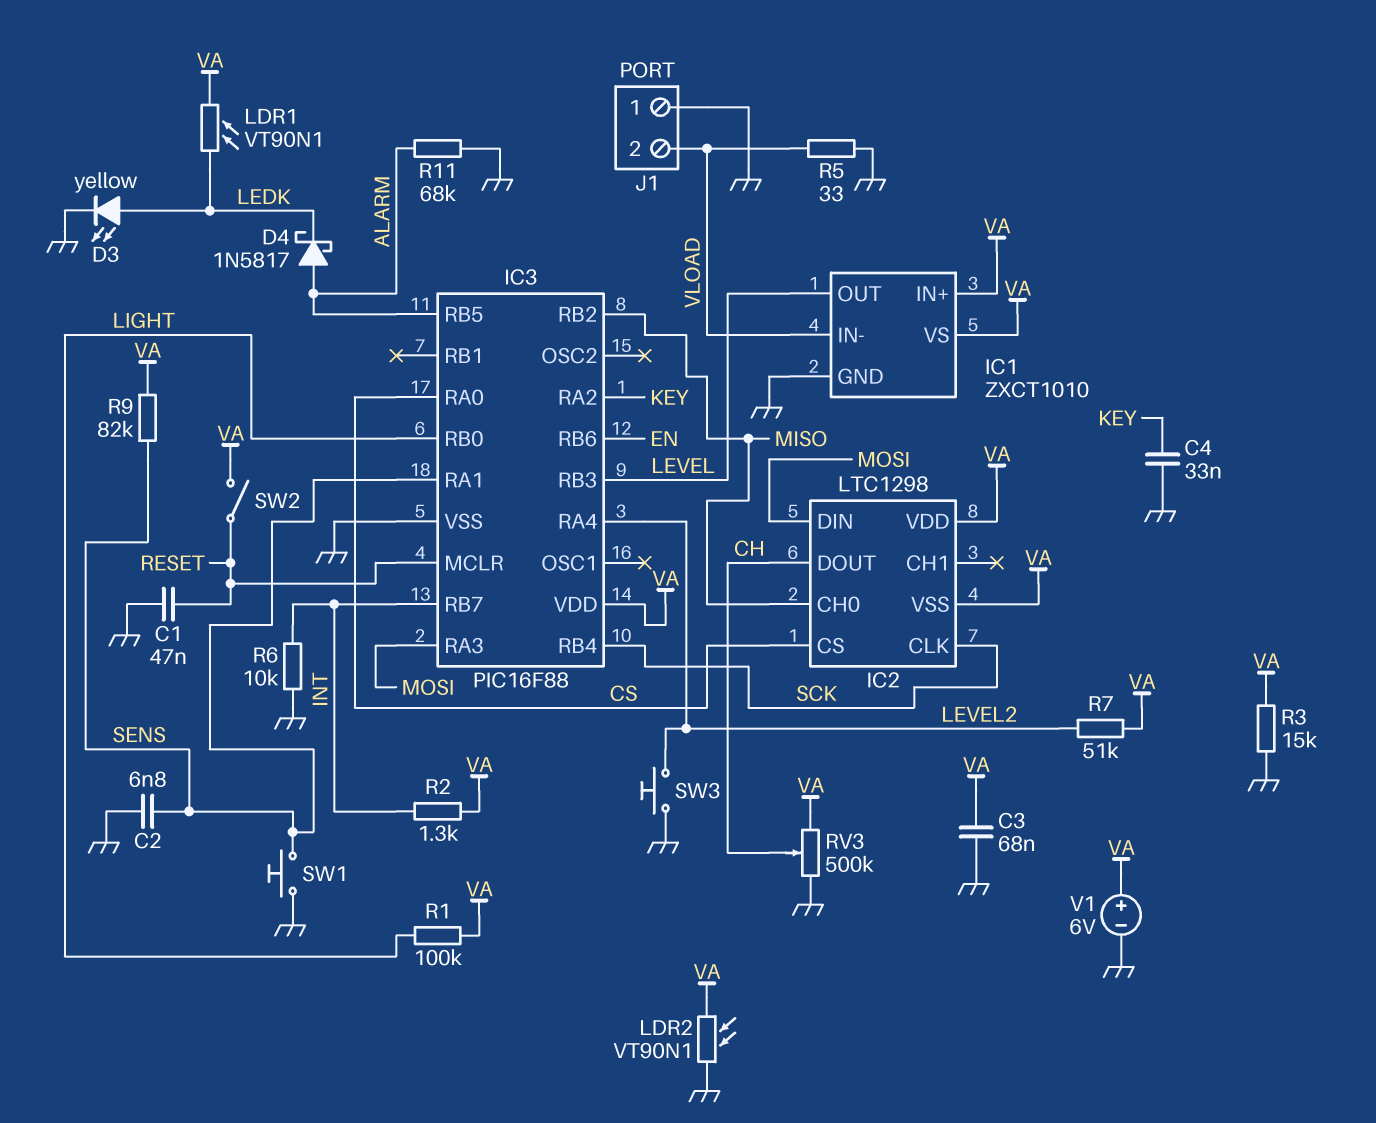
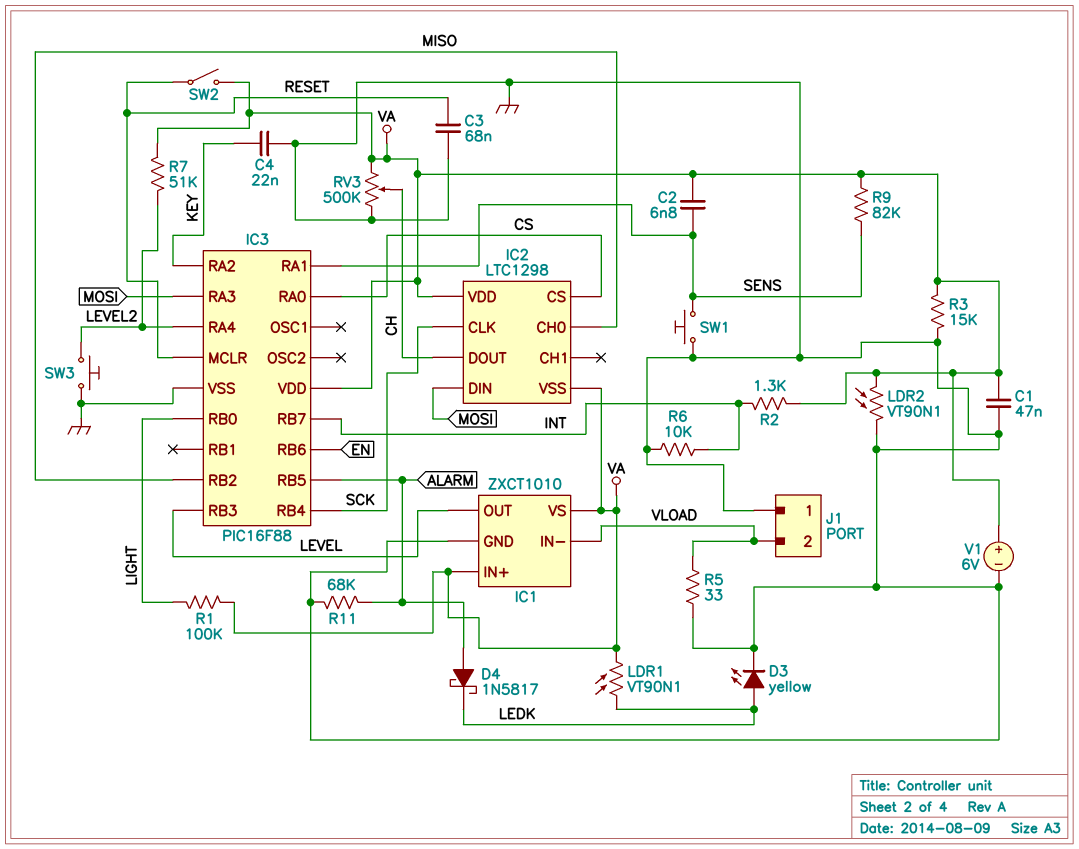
C1: 47nF (GND, RESET) -> 47nF (GND, VA)
C2: 6.8nF (GND, SENS) -> 6.8nF (SENS, VA)
C3: 68nF (GND, VA) -> 68nF (GND, RESET)
C4: 33nF (GND, KEY) -> 22nF (GND, KEY)

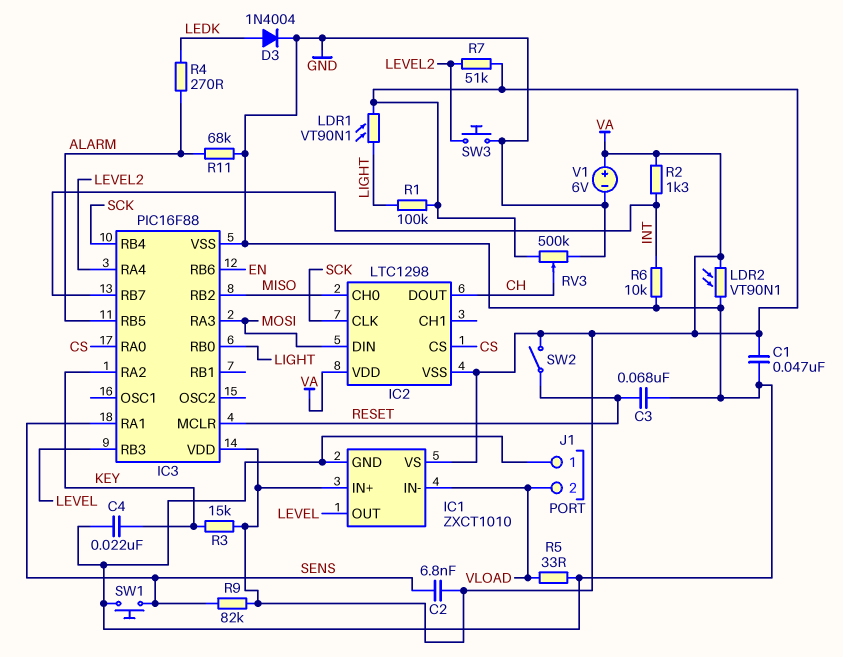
D3: LED yellow (A LEDK, K GND) -> diode 1N4004 (A LEDK, K GND)
D4: schottky 1N5817 (A ALARM, K LEDK) -> none
LDR1: VT90N1 (LEDK, VA) -> VT90N1 (LIGHT, VA)
R3: 15k (GND, VA) -> 15k (KEY, VA)
R4: none -> 270 (ALARM, LEDK)

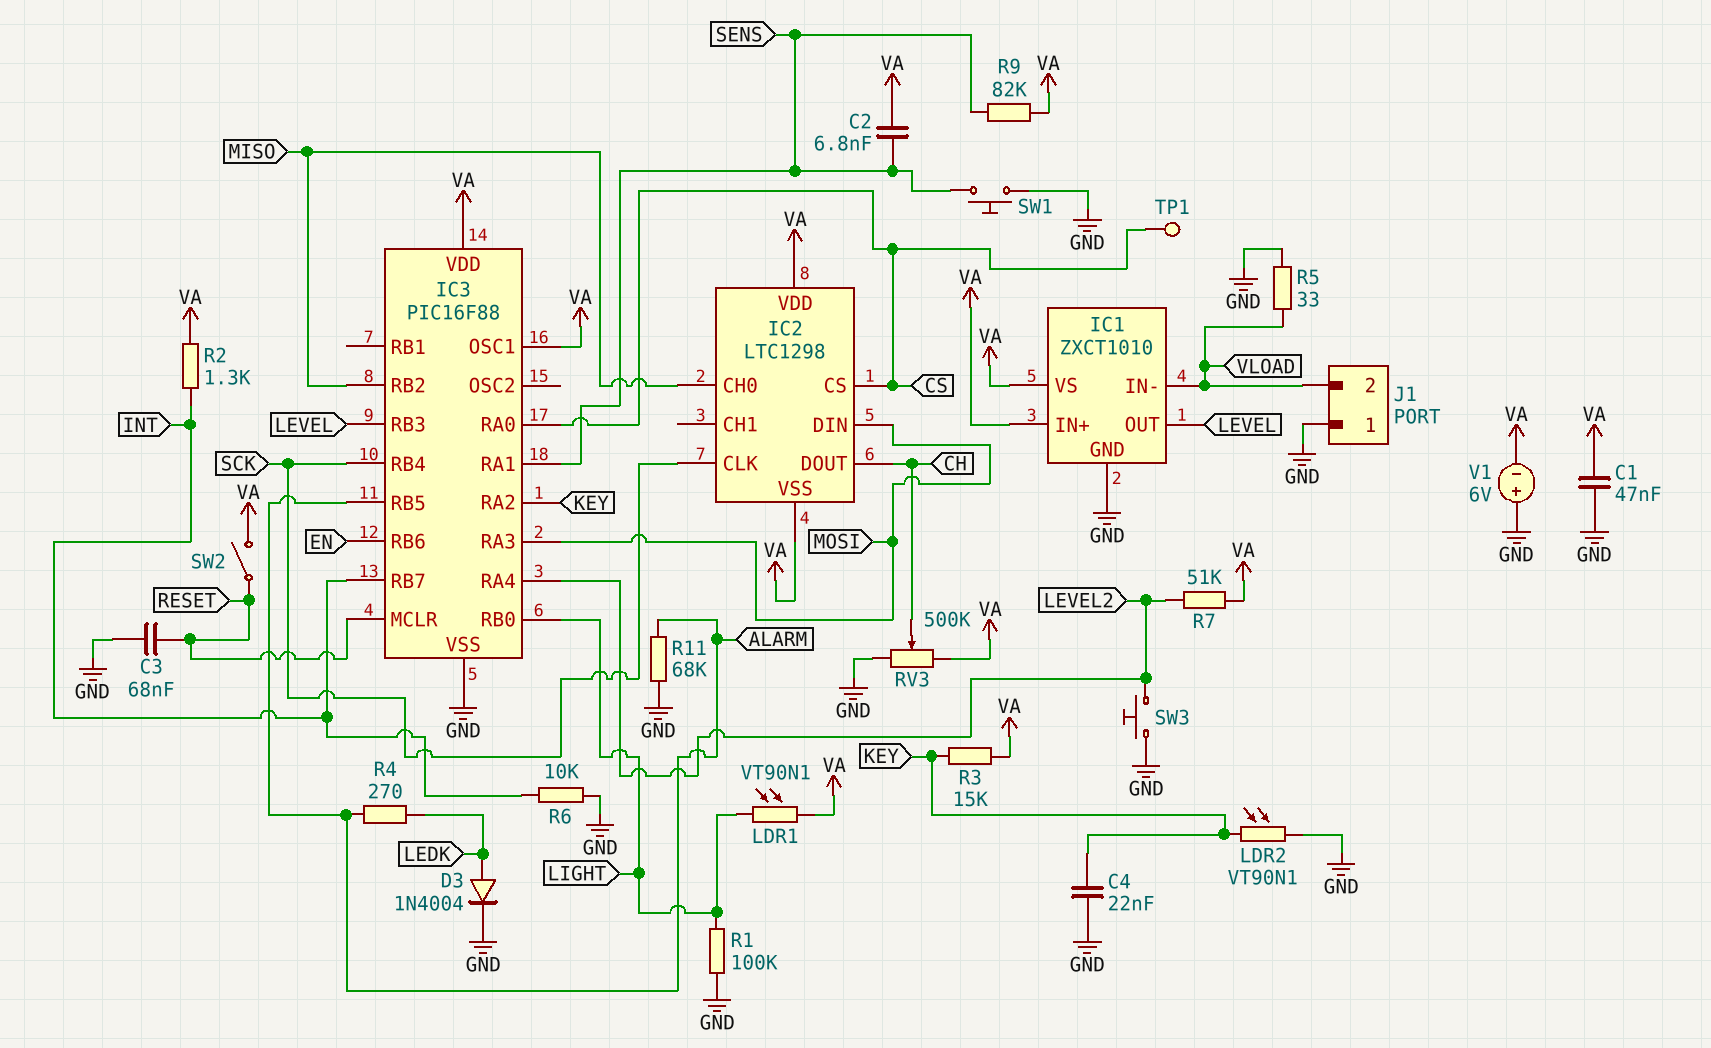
IC3 pin OSC1: none -> VA
LDR2: VT90N1 (GND, VA) -> VT90N1 (GND, KEY)
R1: 100k (LIGHT, VA) -> 100k (GND, LIGHT)
TP1: none -> test point (CS)
V1: 6V (plus VA, minus GND) -> 6V (plus GND, minus VA)

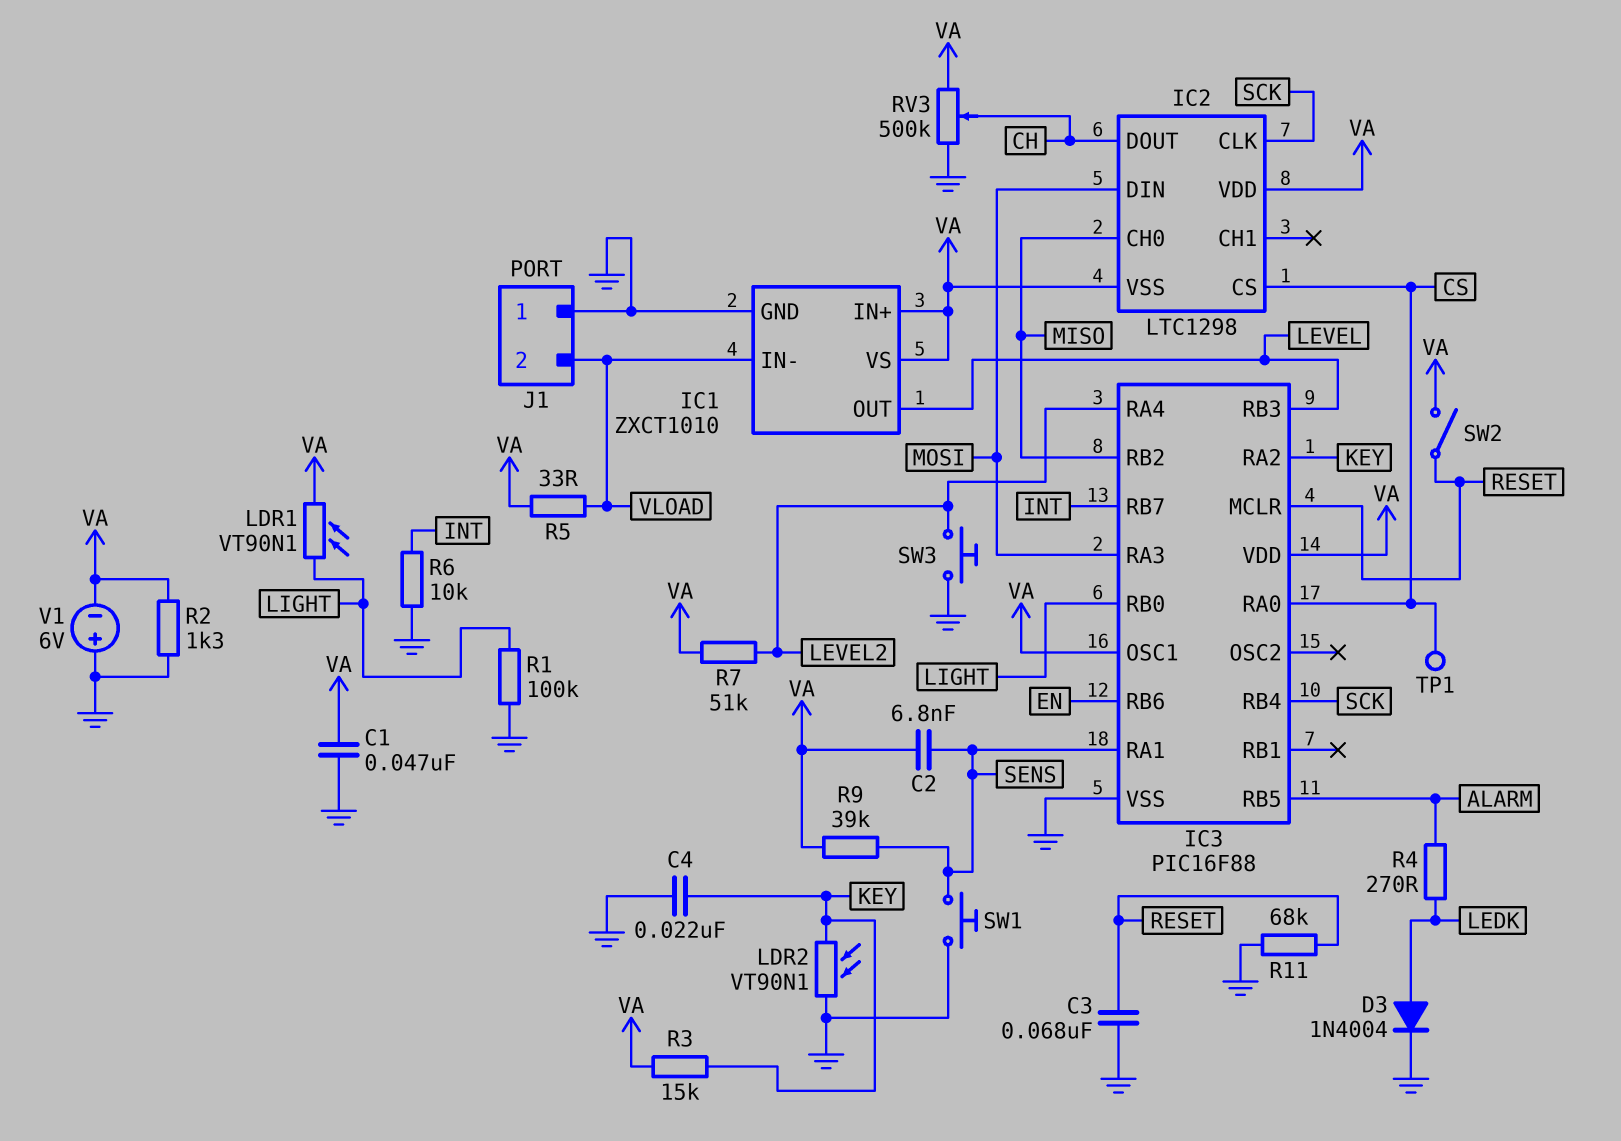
R2: 1.3k (INT, VA) -> 1.3k (GND, VA)
R5: 33 (GND, VLOAD) -> 33 (VA, VLOAD)
R9: 82k (SENS, VA) -> 39k (SENS, VA)
R11: 68k (ALARM, GND) -> 68k (GND, RESET)

